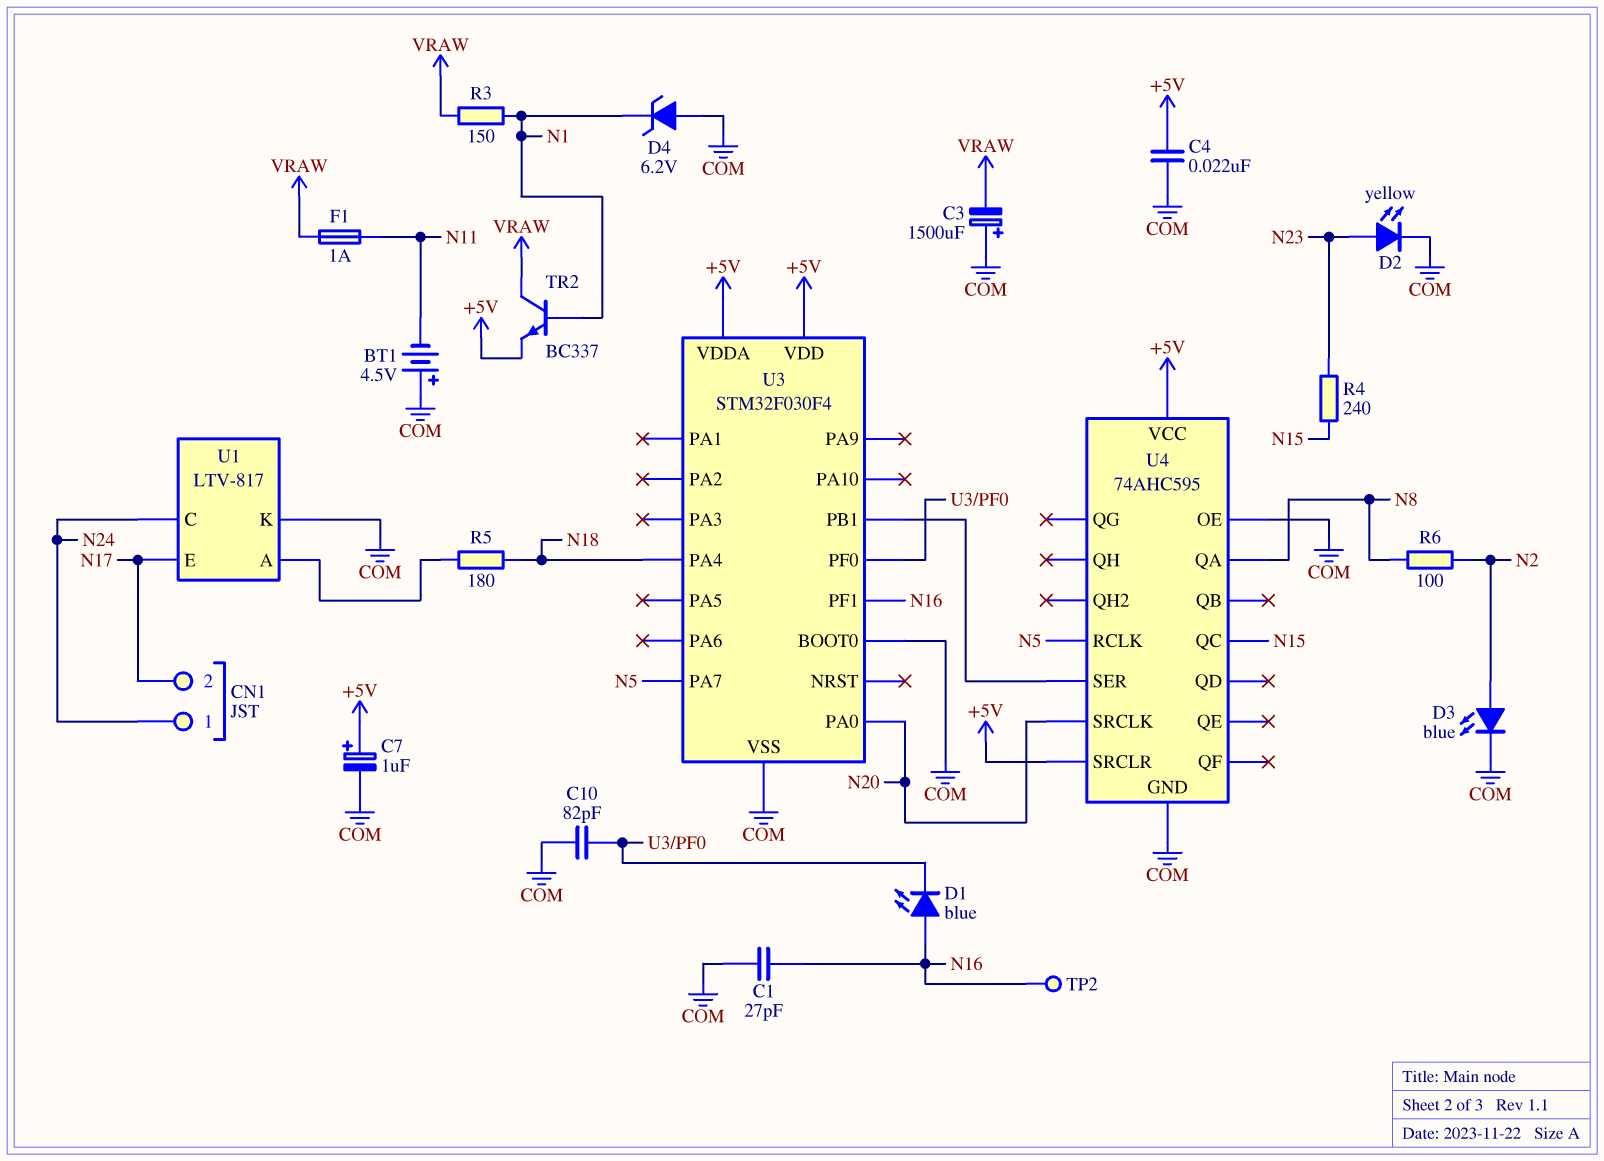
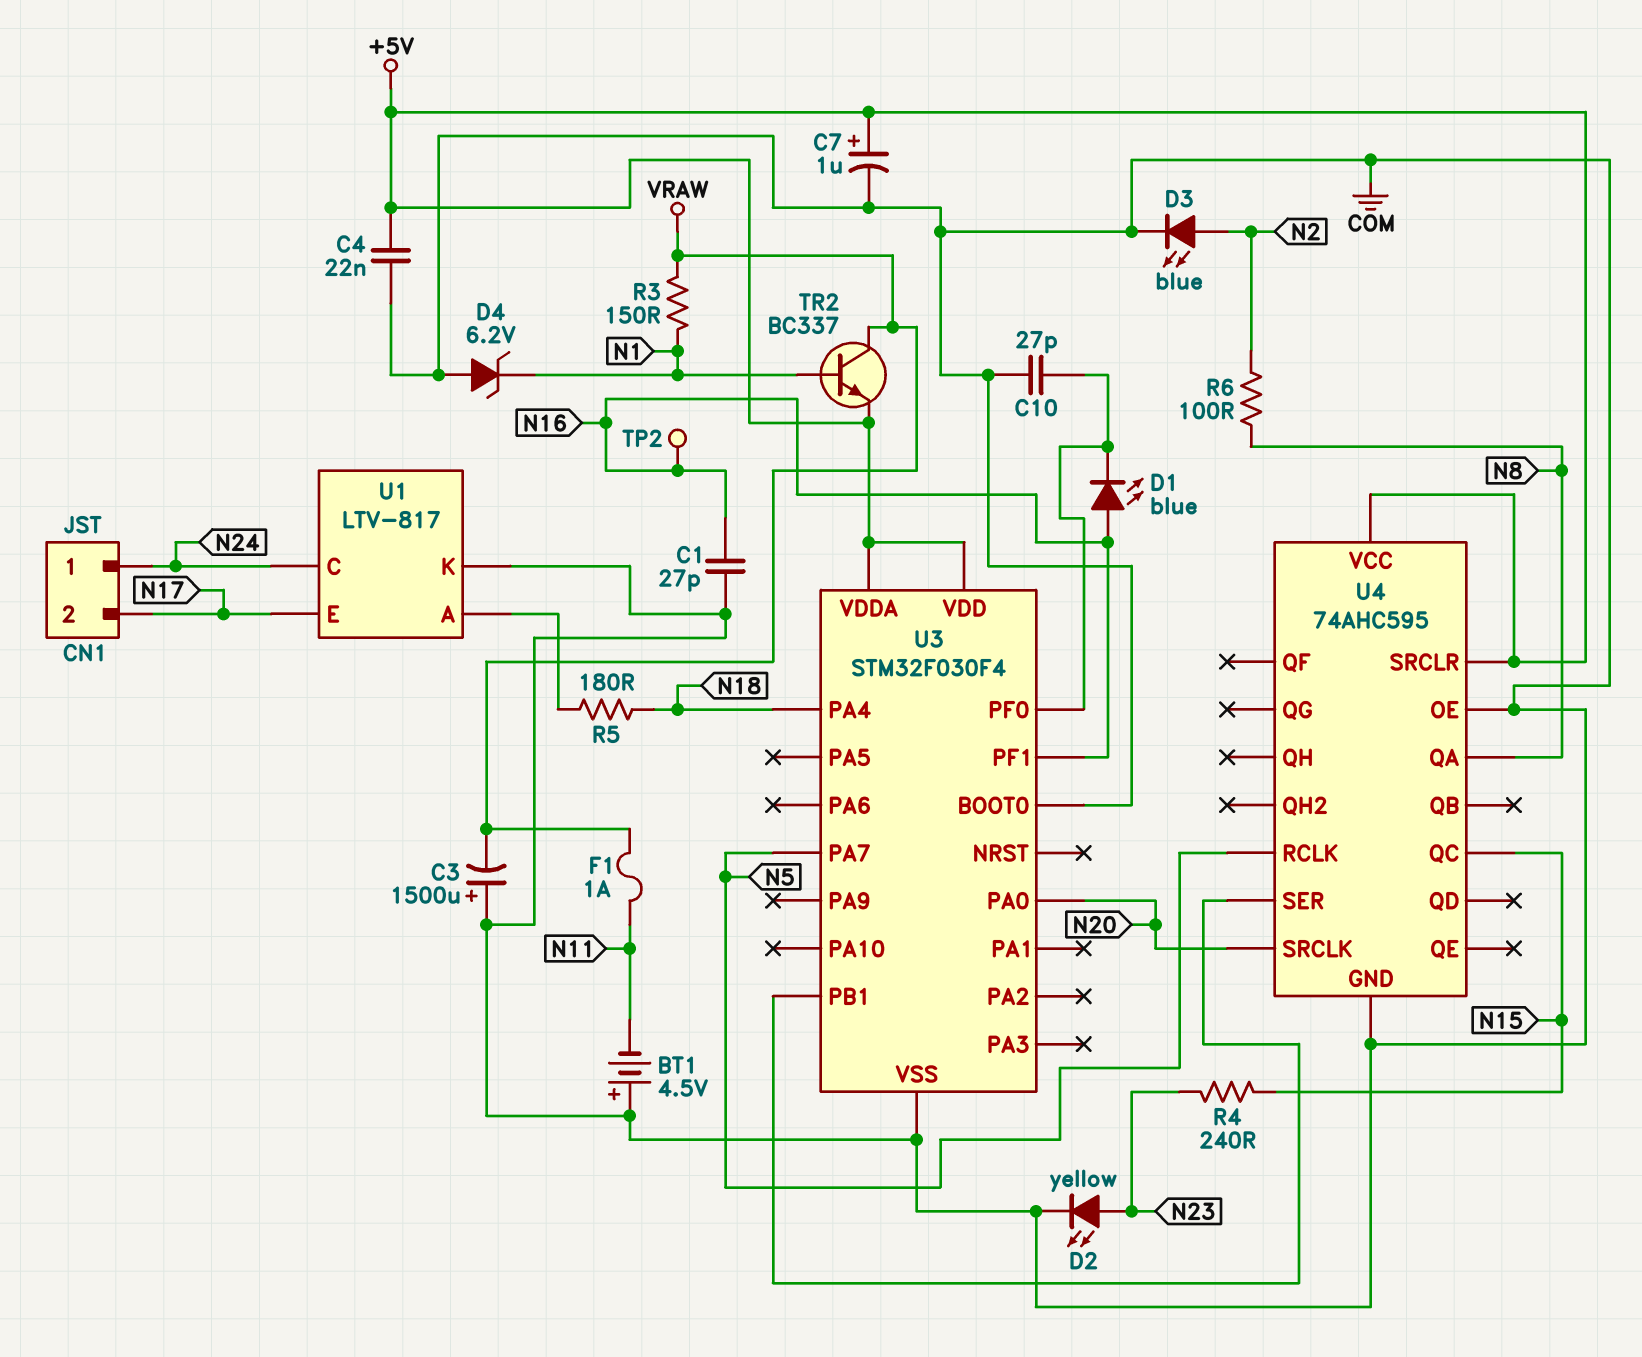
C10: 82pF (COM, U3/PF0) -> 27pF (COM, U3/PF0)

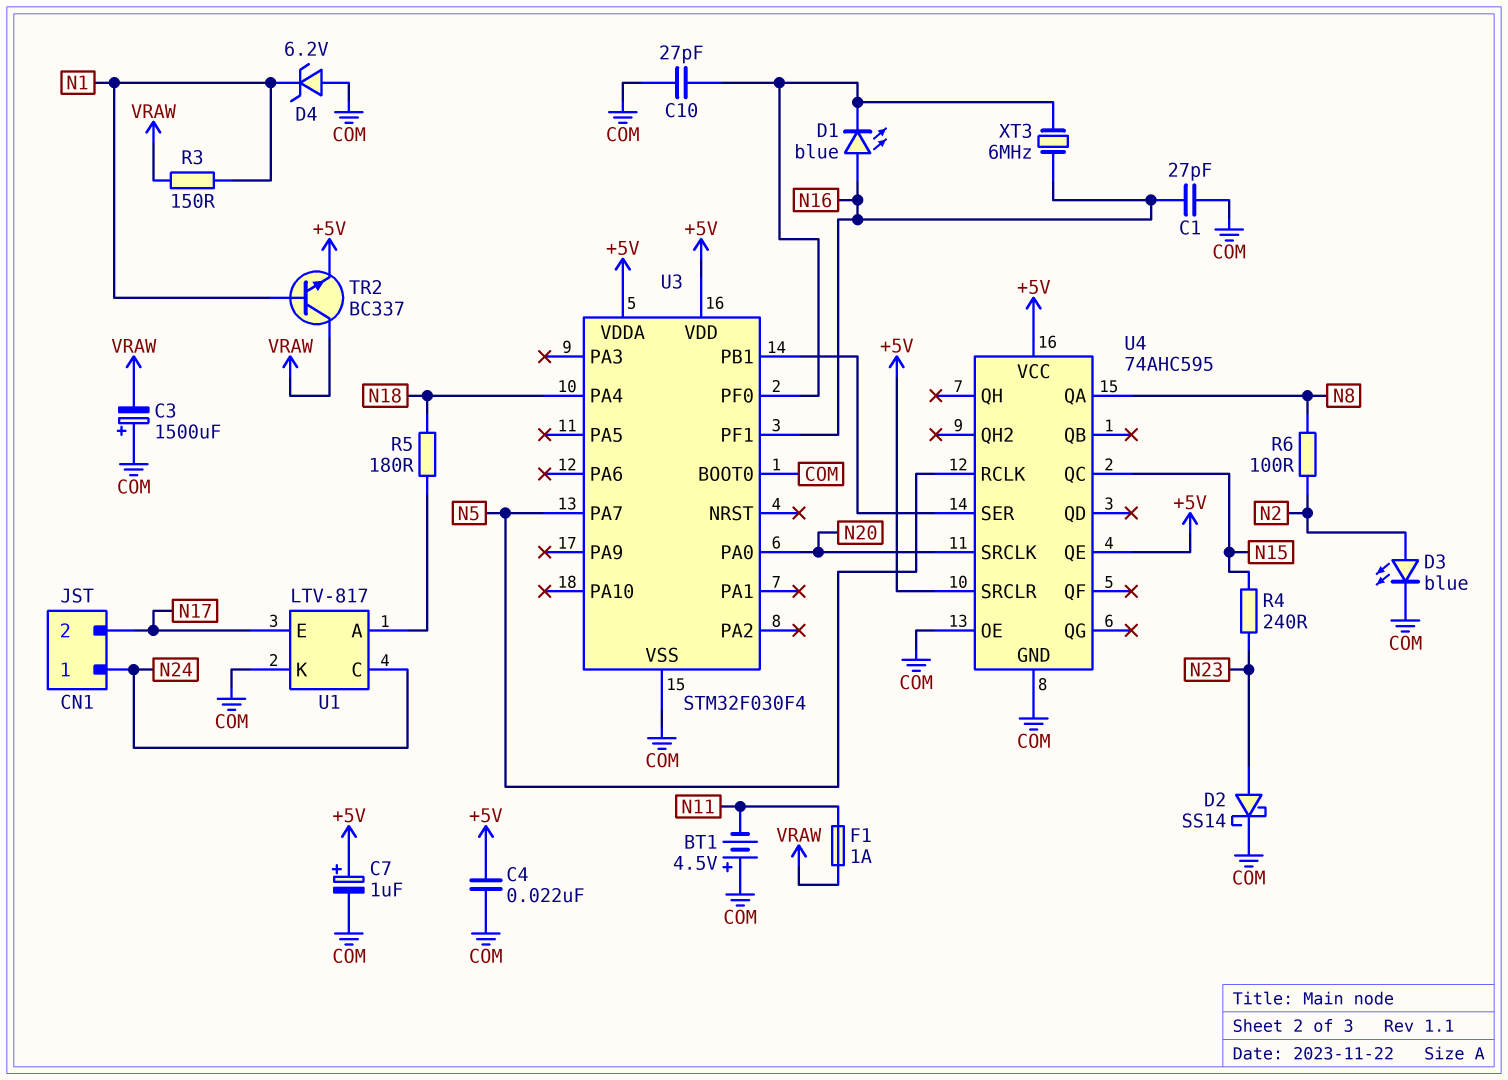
D2: LED yellow (A N23, K COM) -> schottky SS14 (A N23, K COM)
TP2: test point (N16) -> none
U4 pin QE: none -> +5V
XT3: none -> 6MHz (N16, U3/PF0)

